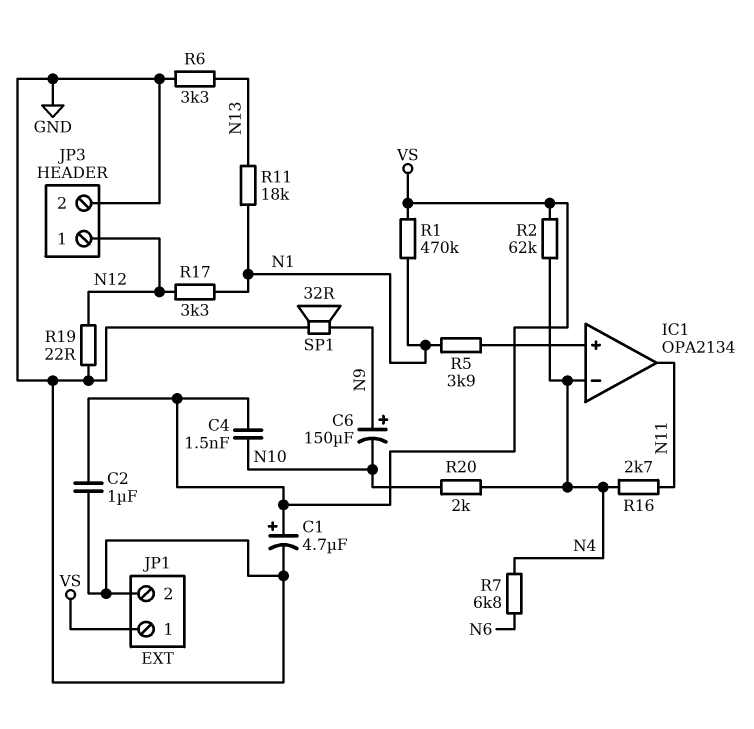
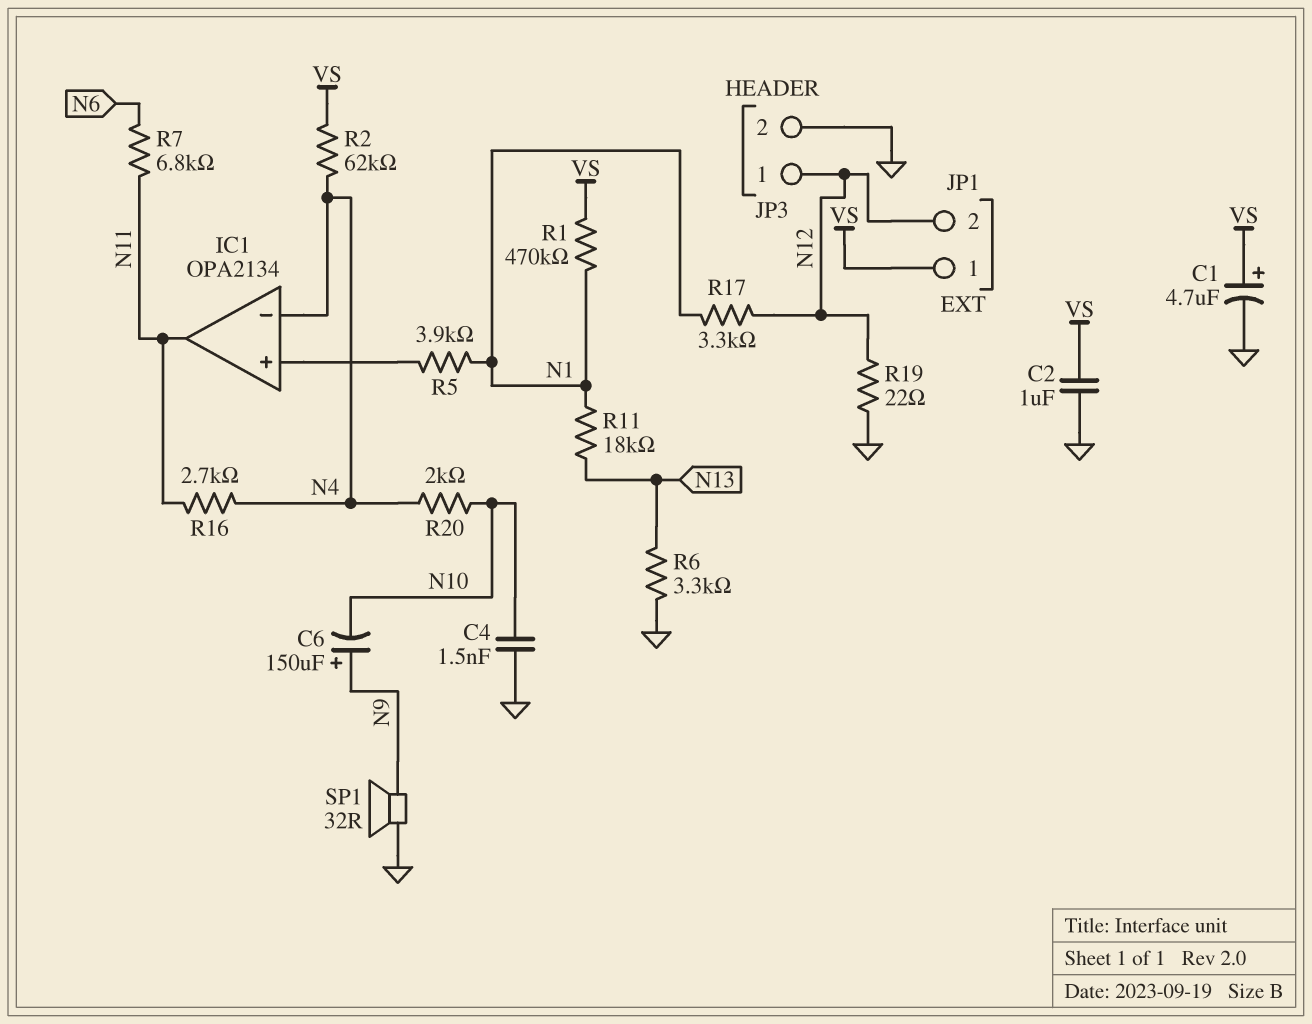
C4: 1.5nF (N10, VS) -> 1.5nF (GND, N10)
JP1 pin 2: GND -> N12
R7: 6.8k (N4, N6) -> 6.8k (N6, N11)

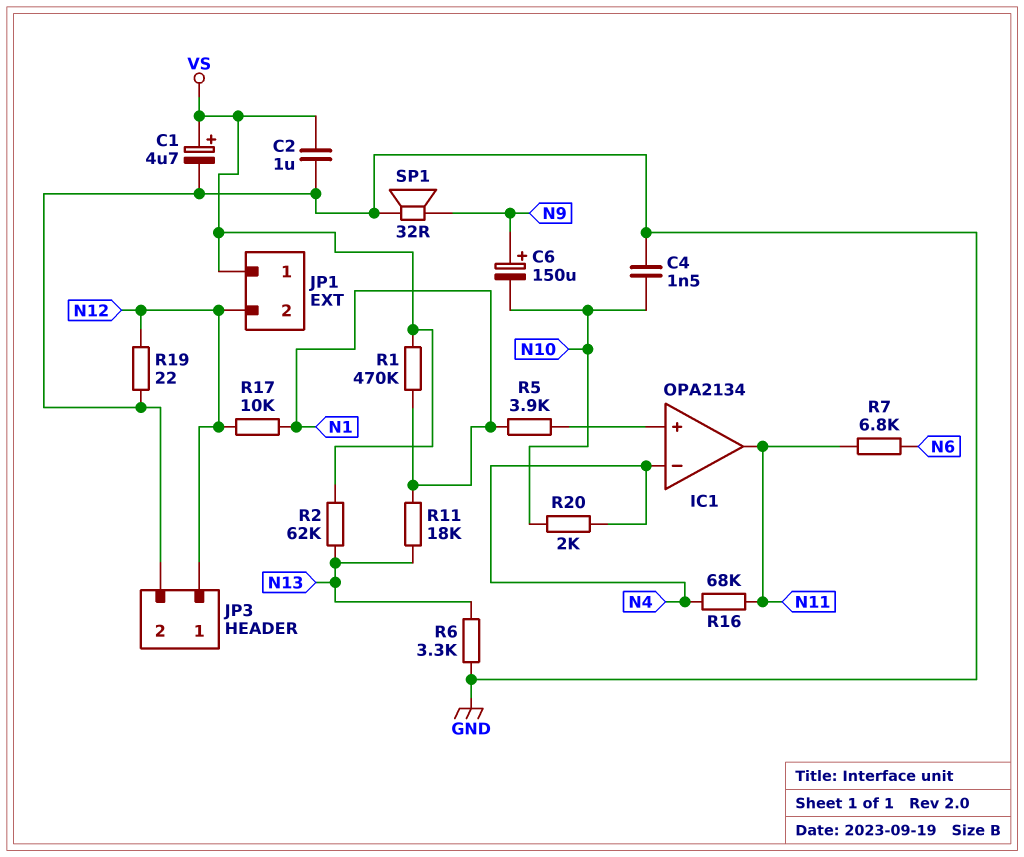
R2: 62k (N4, VS) -> 62k (N13, VS)
R16: 2.7k (N4, N11) -> 68k (N4, N11)
R17: 3.3k (N1, N12) -> 10k (N1, N12)

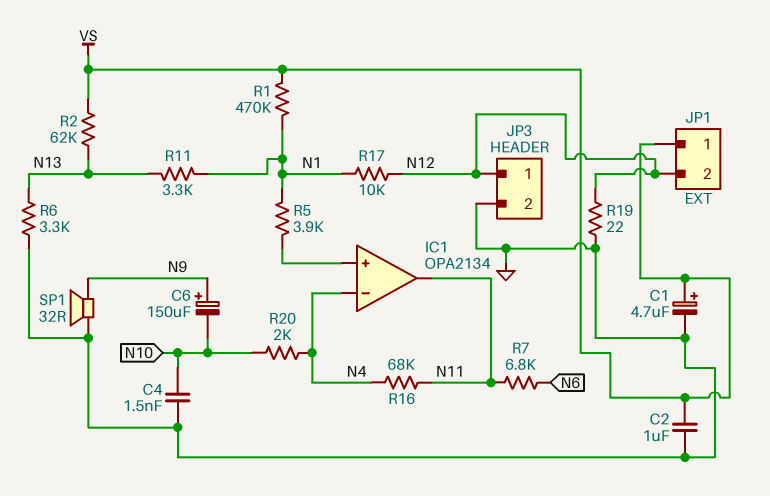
R11: 18k (N1, N13) -> 3.3k (N1, N13)

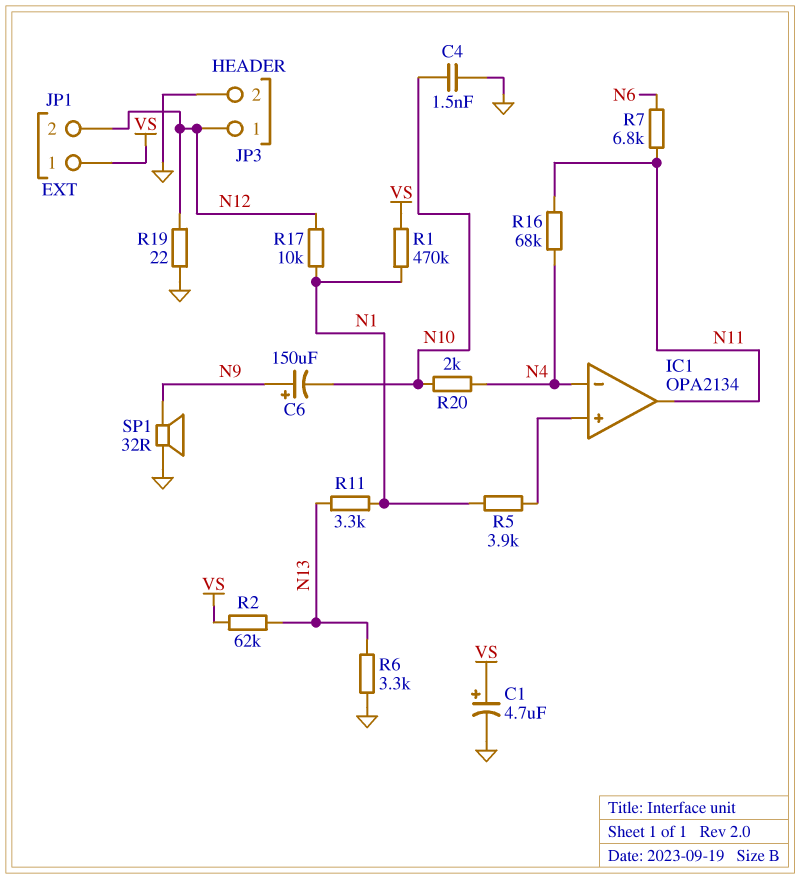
C2: 1uF (GND, VS) -> none

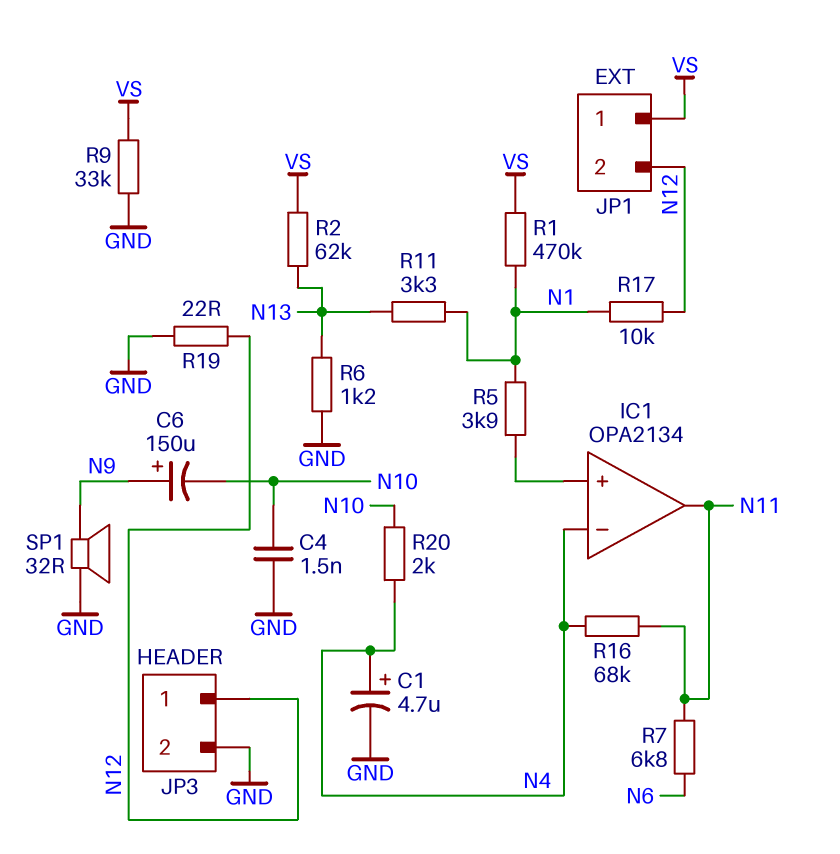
C1: 4.7uF (plus VS, minus GND) -> 4.7uF (plus N4, minus GND)
R6: 3.3k (GND, N13) -> 1.2k (GND, N13)
R9: none -> 33k (GND, VS)

